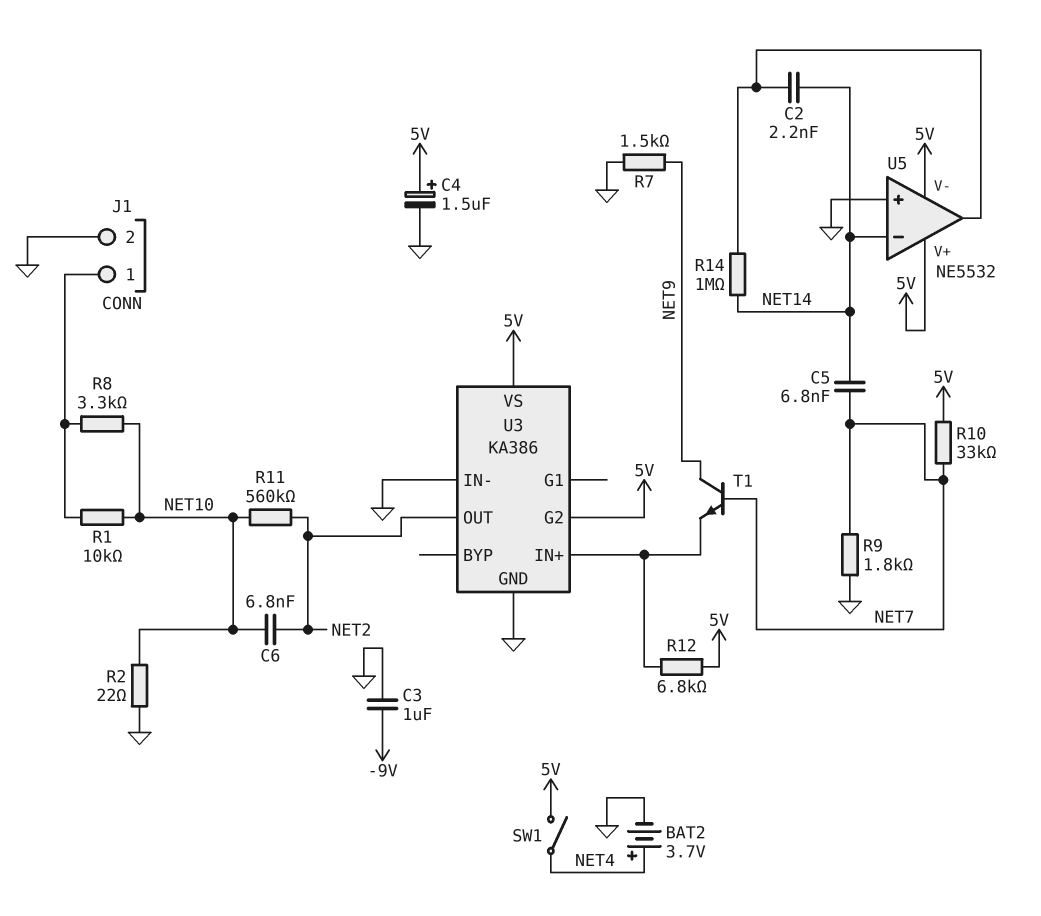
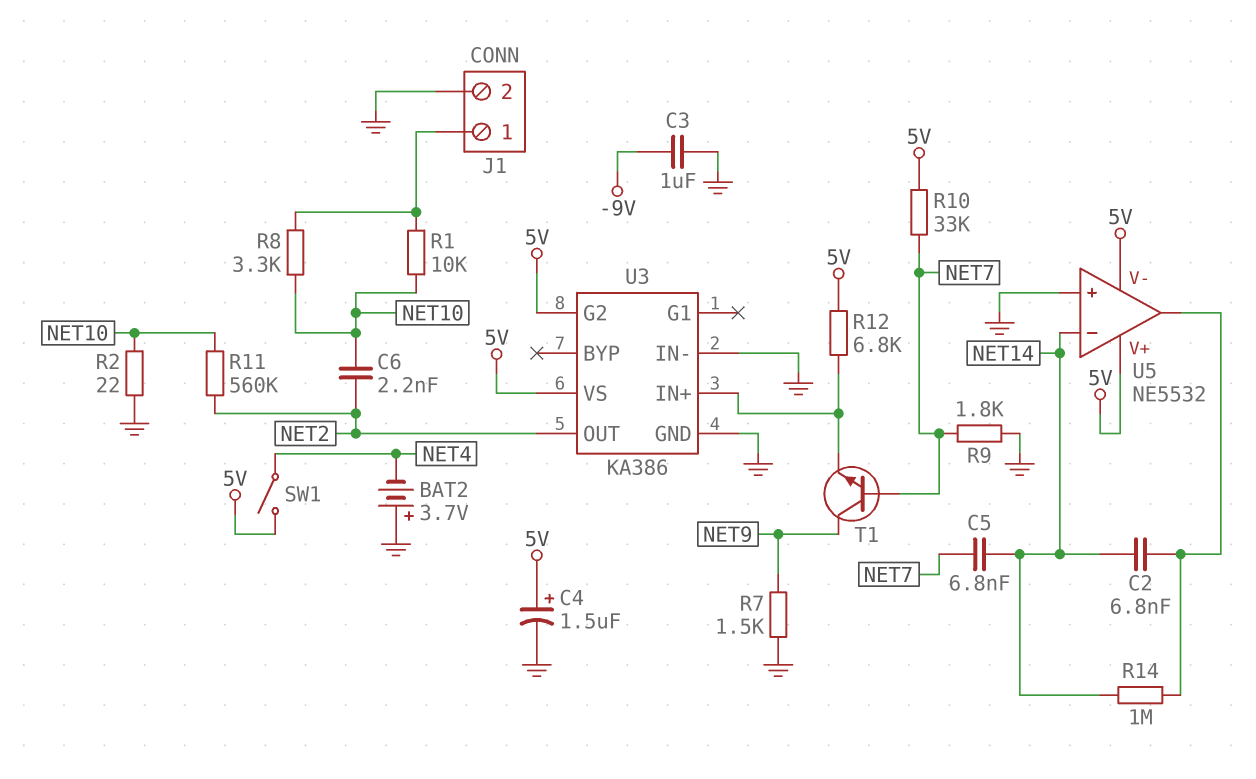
BAT2: 3.7V (plus NET4, minus GND) -> 3.7V (plus GND, minus NET4)
C2: 2.2nF (NET14, U5/out) -> 6.8nF (NET14, U5/out)
C6: 6.8nF (NET2, NET10) -> 2.2nF (NET2, NET10)

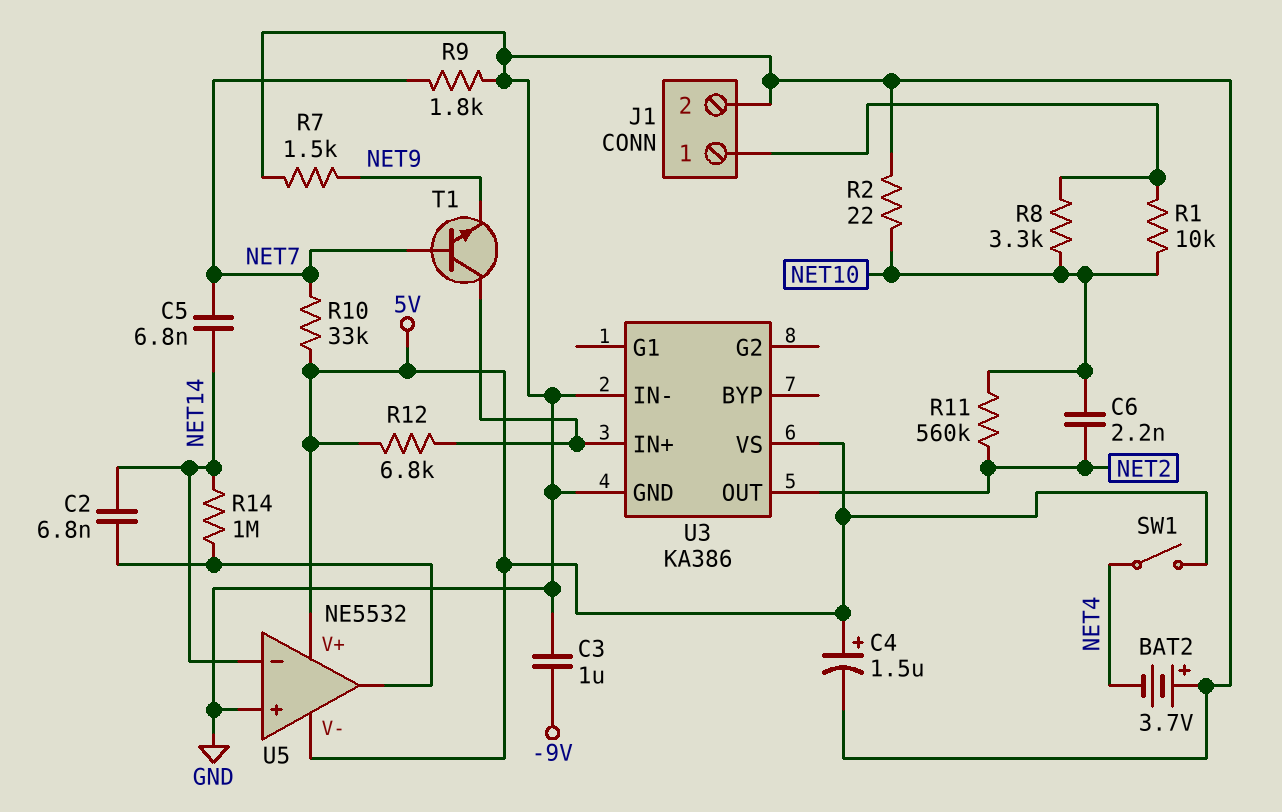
T1: NPN (B NET7, C NET9, E U3/IN+) -> NPN (B NET7, C U3/IN+, E NET9)
U3 pin G2: 5V -> none

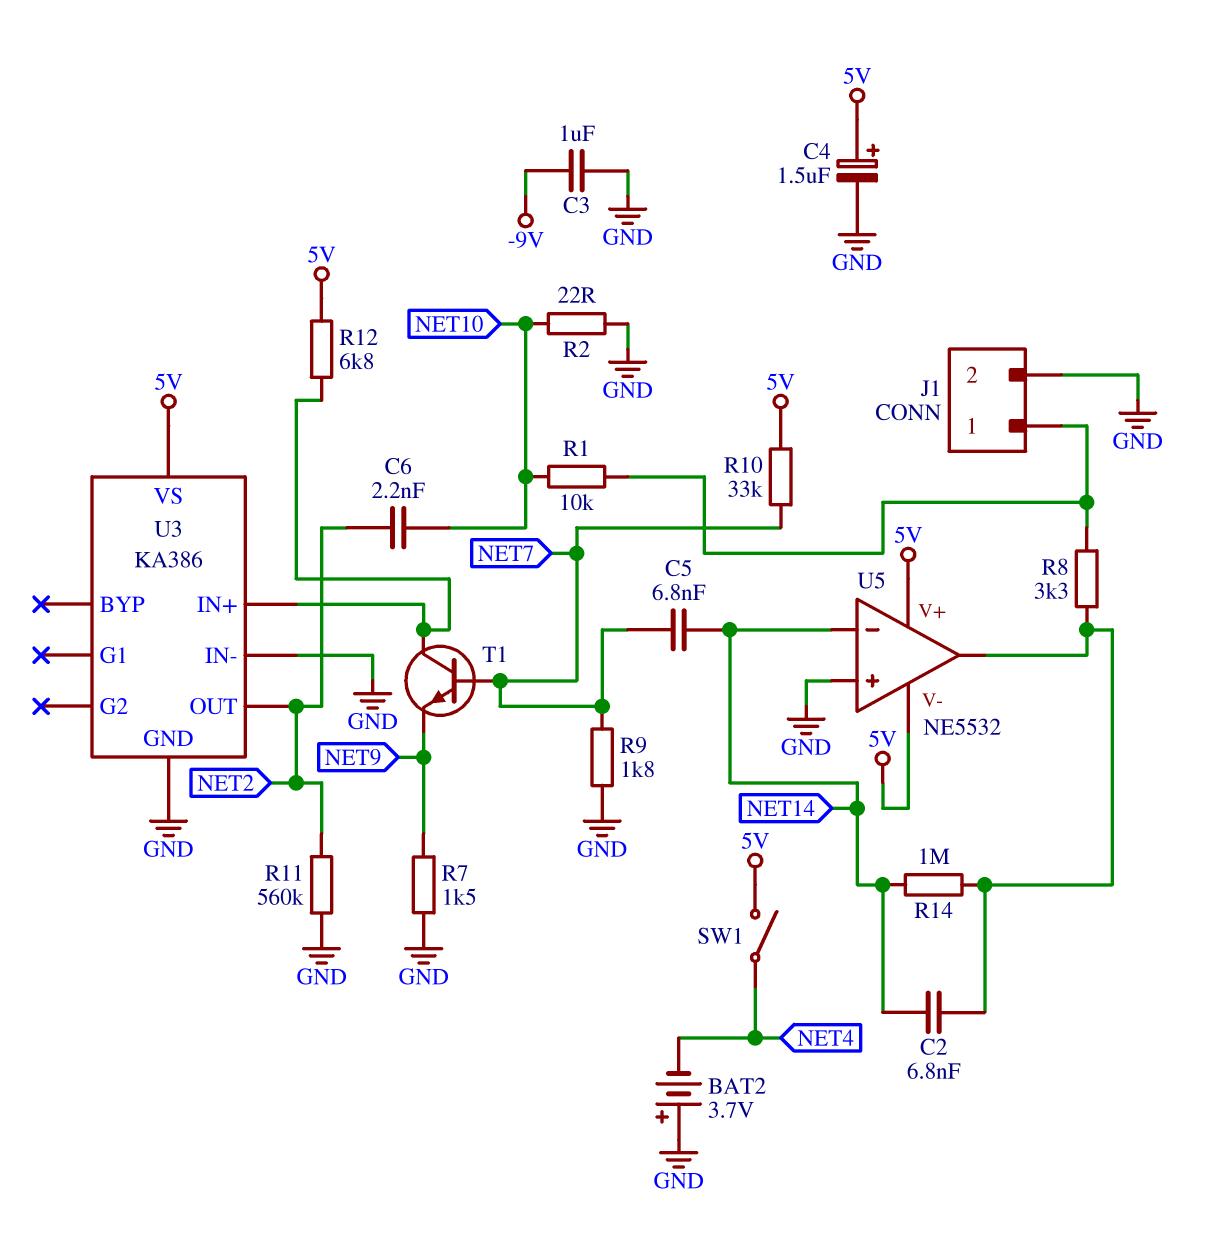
R8: 3.3k (J1/1, NET10) -> 3.3k (J1/1, U5/out)
R11: 560k (NET2, NET10) -> 560k (GND, NET2)

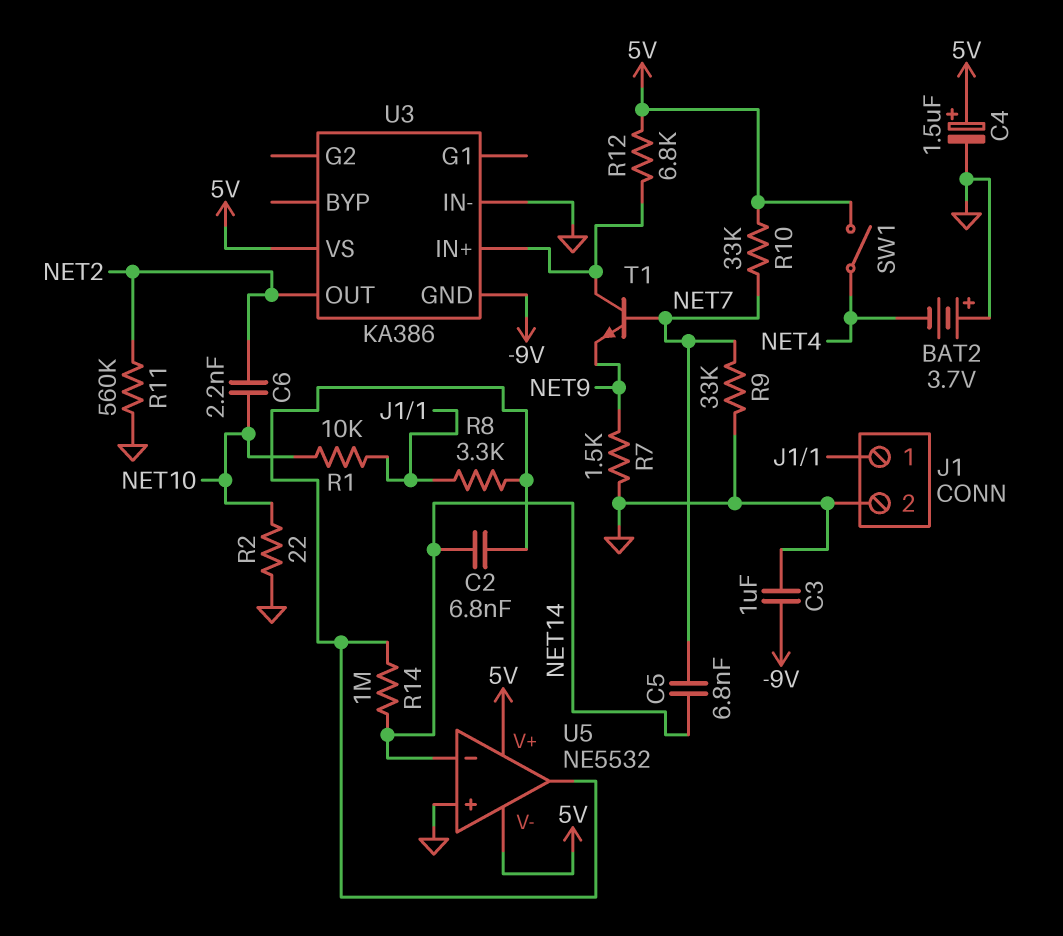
R9: 1.8k (GND, NET7) -> 33k (GND, NET7)
U3 pin GND: GND -> -9V

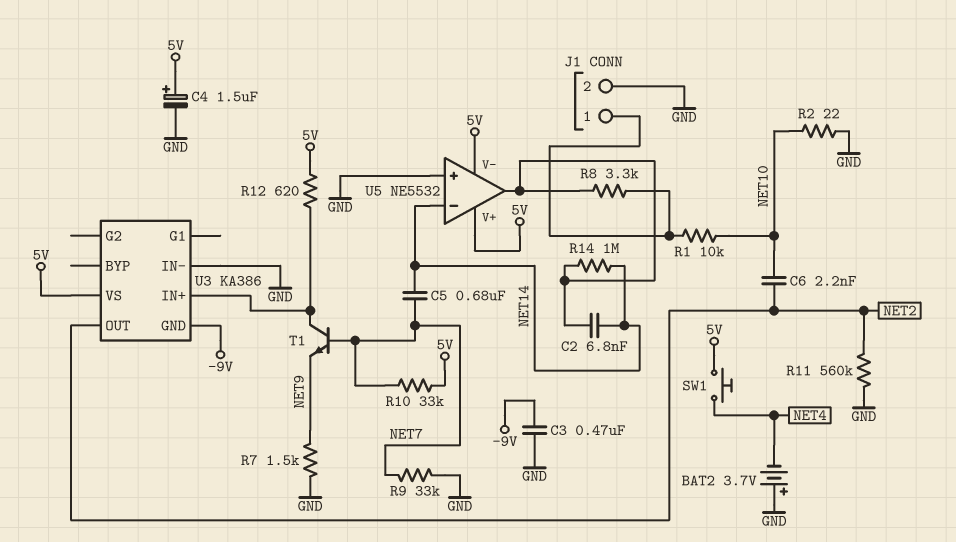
C3: 1uF (-9V, GND) -> 470nF (-9V, GND)
C5: 6.8nF (NET7, NET14) -> 680nF (NET7, NET14)
R12: 6.8k (5V, U3/IN+) -> 620 (5V, U3/IN+)
SW1: switch (5V, NET4) -> button (5V, NET4)

